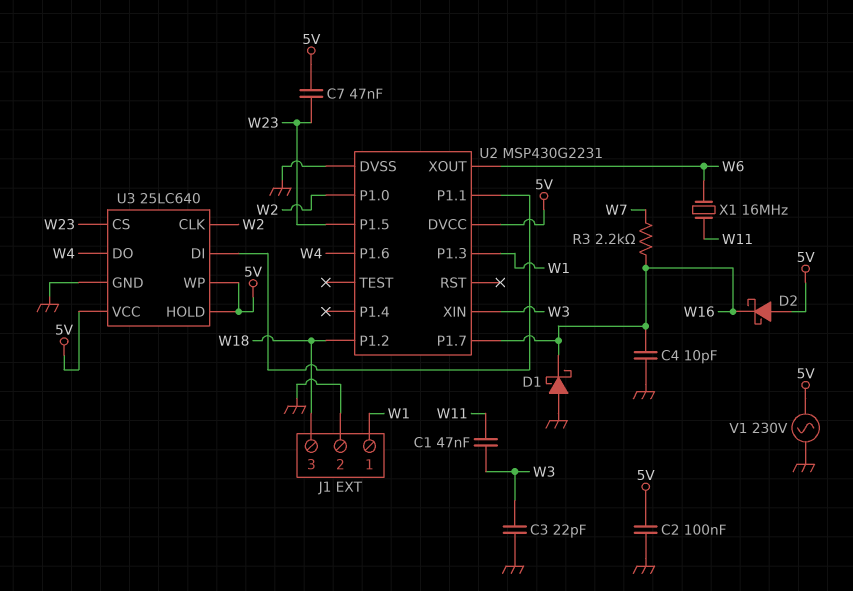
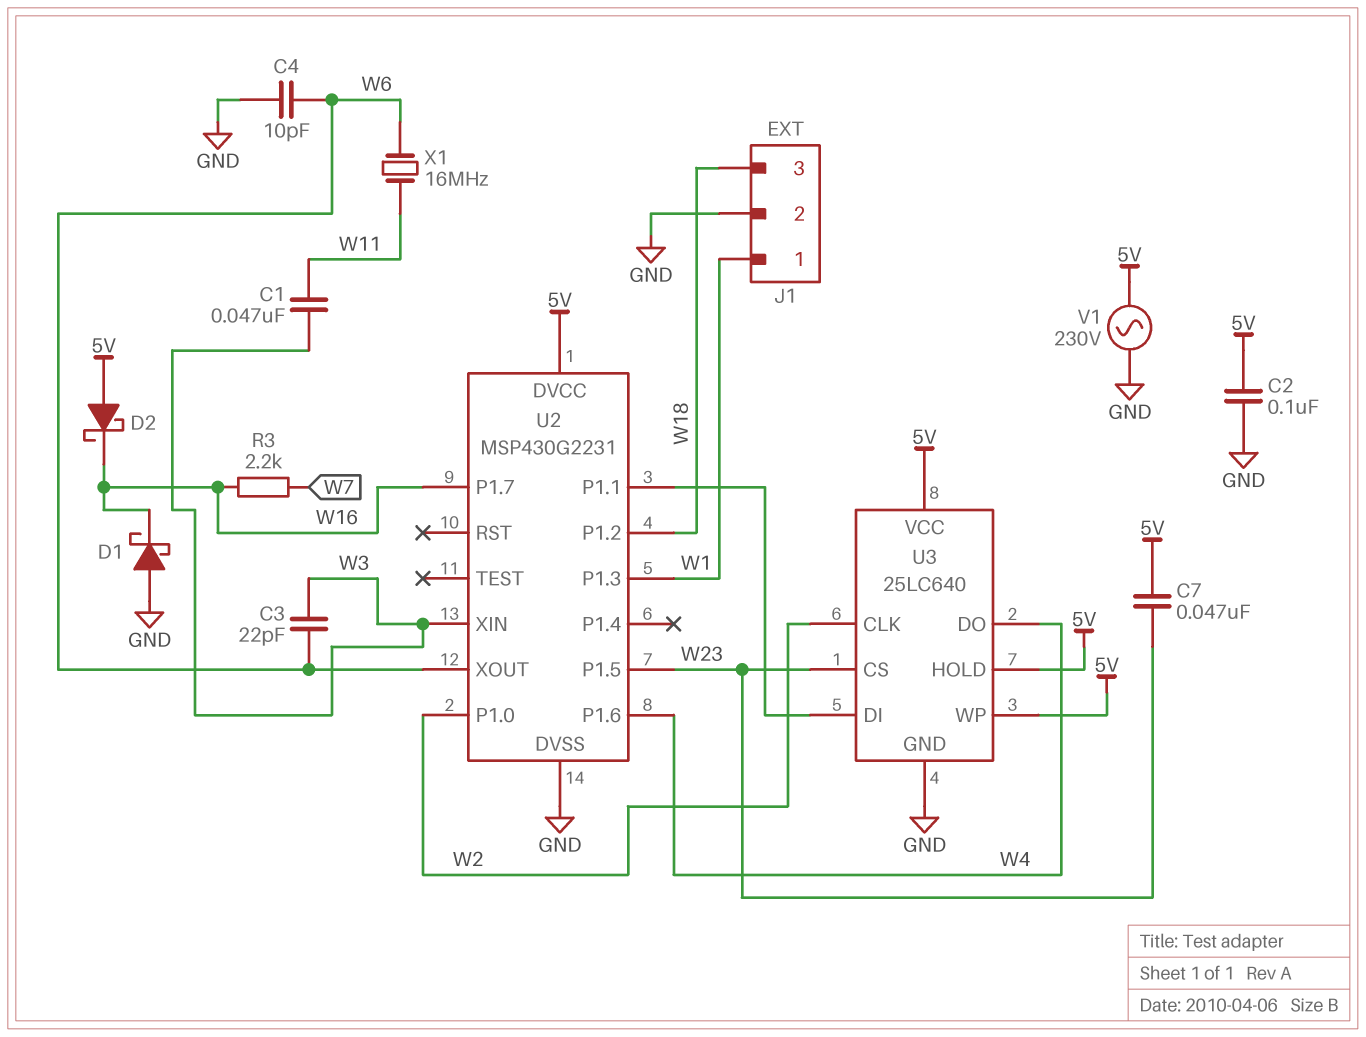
C3: 22pF (GND, W3) -> 22pF (W3, W6)
C4: 10pF (GND, W16) -> 10pF (GND, W6)

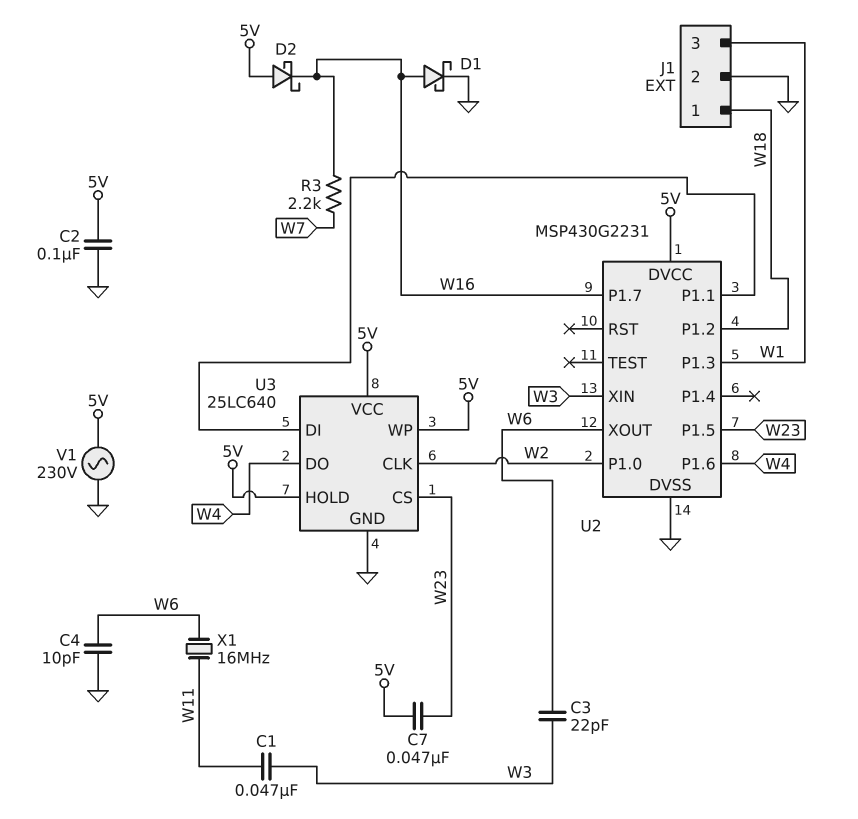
D1: schottky (A GND, K W16) -> schottky (A W16, K GND)
J1 pin 1: W1 -> W18
J1 pin 3: W18 -> W1

